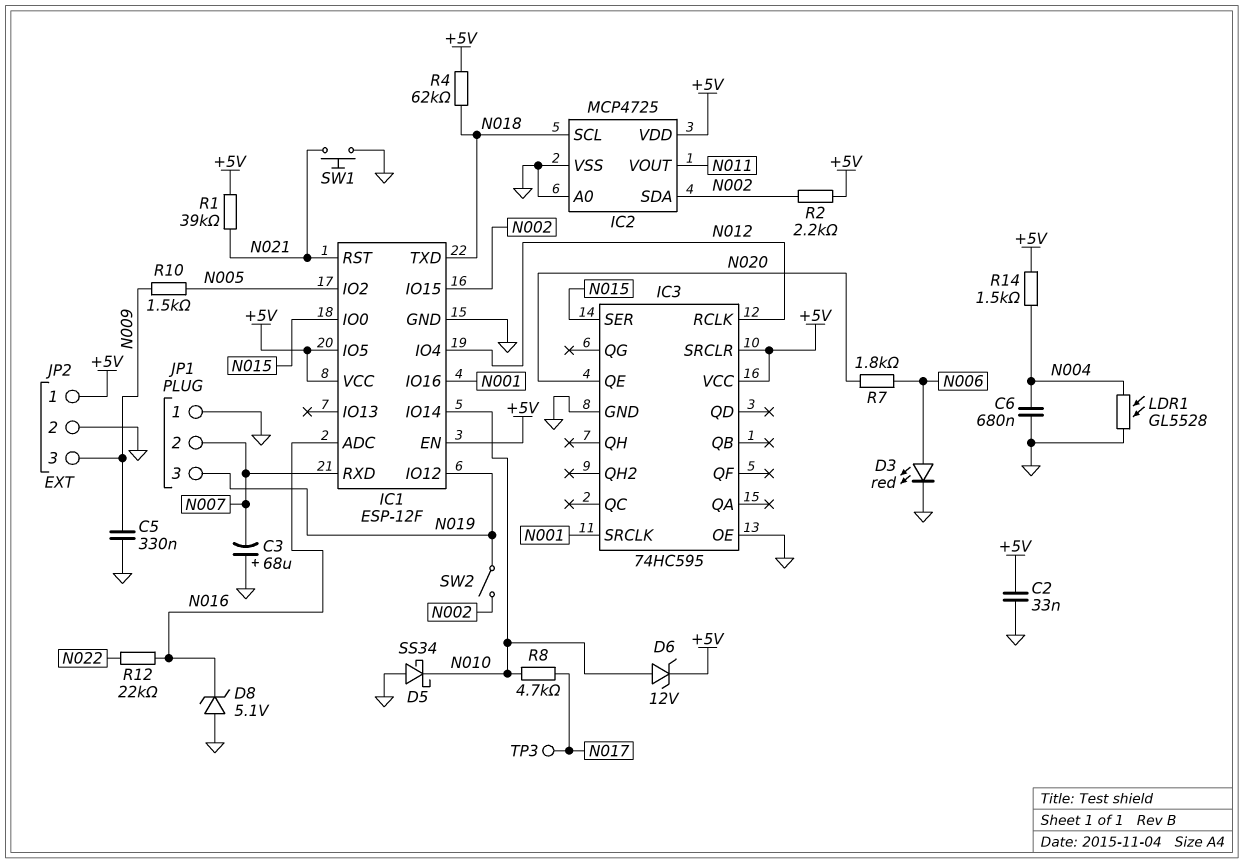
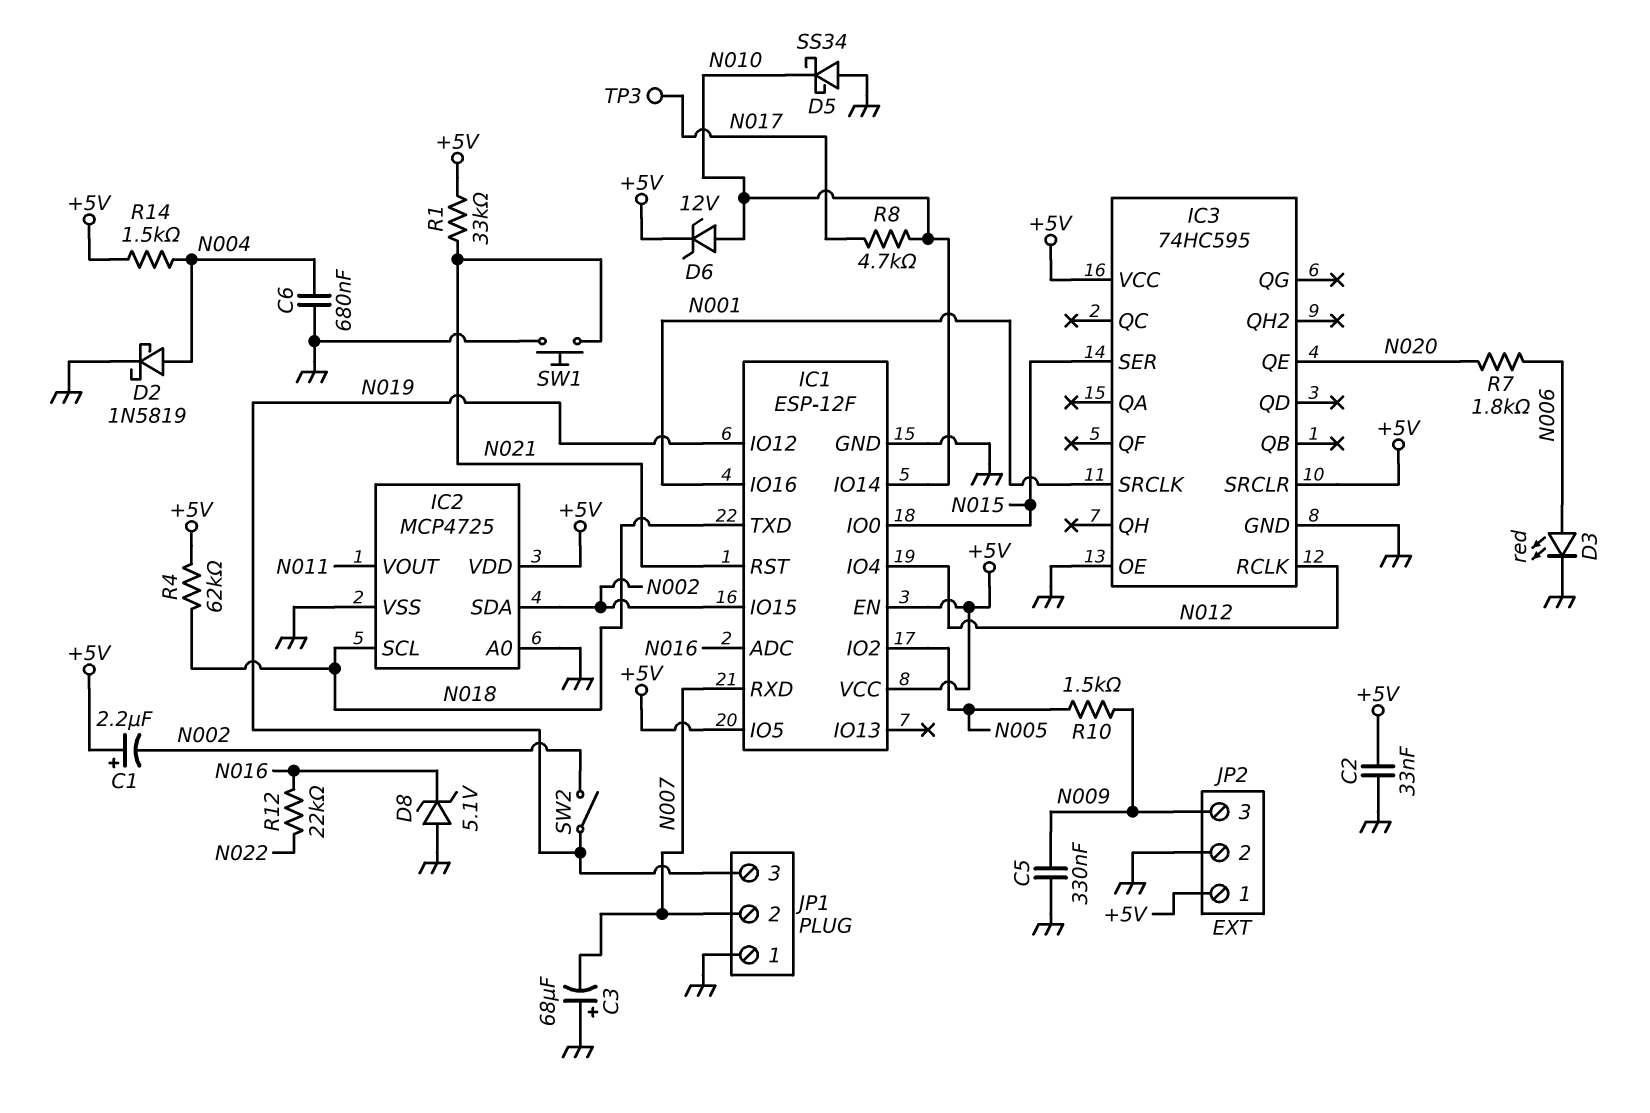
C1: none -> 2.2uF (plus +5V, minus N002)
D2: none -> schottky 1N5819 (A N004, K GND)
LDR1: GL5528 (GND, N004) -> none
R1: 39k (+5V, N021) -> 33k (+5V, N021)
R2: 2.2k (+5V, N002) -> none

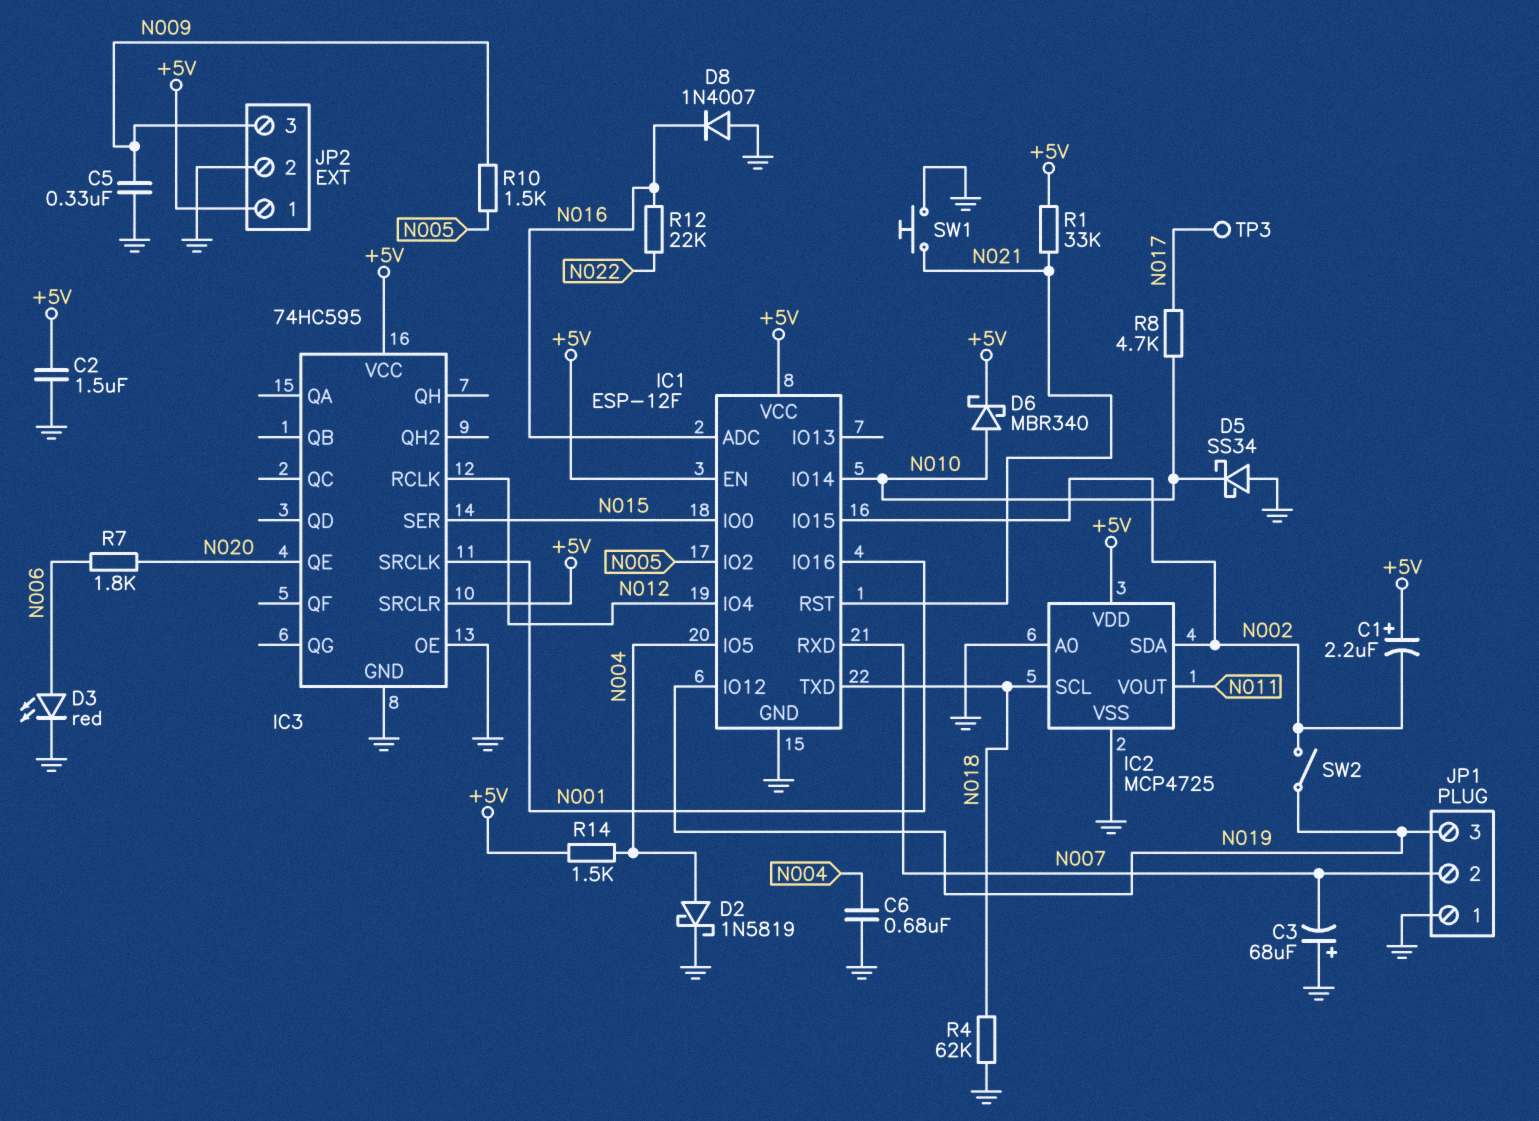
C2: 33nF (+5V, GND) -> 1.5uF (+5V, GND)
D6: zener 12V (A N010, K +5V) -> schottky MBR340 (A N010, K +5V)
D8: zener 5.1V (A GND, K N016) -> diode 1N4007 (A GND, K N016)
IC1 pin IO5: +5V -> N004
R4: 62k (+5V, N018) -> 62k (GND, N018)

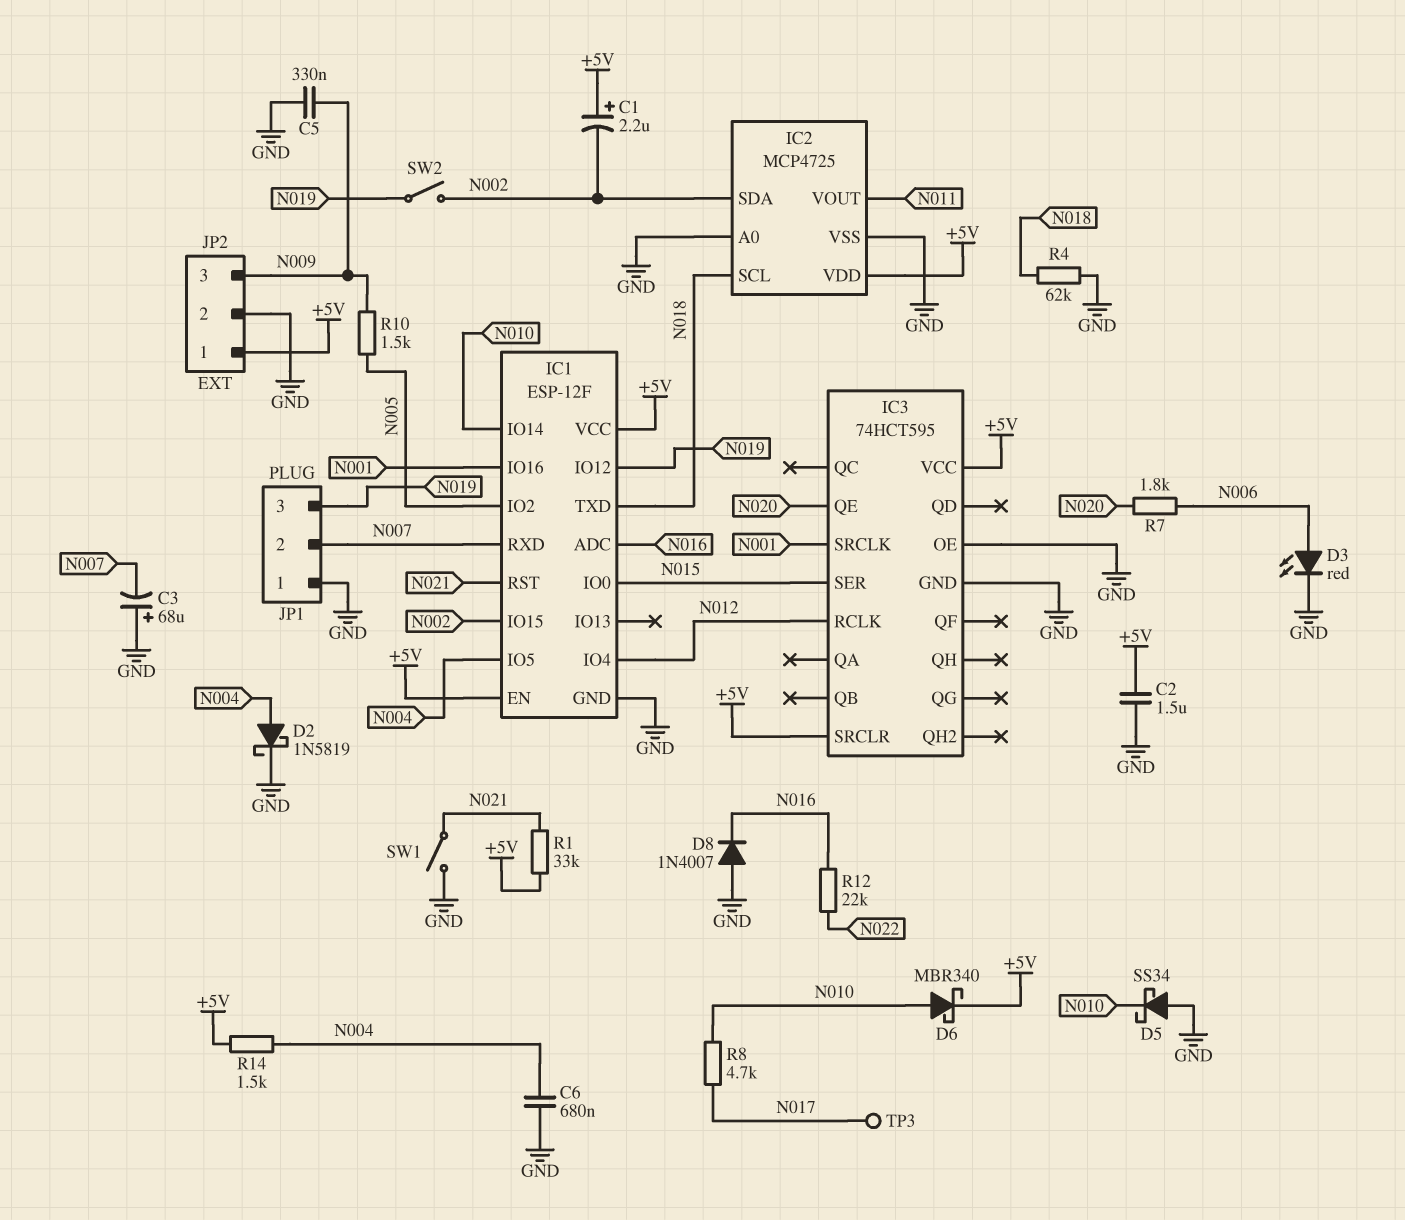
IC3: 74HC595 -> 74HCT595
SW1: button (GND, N021) -> switch (GND, N021)

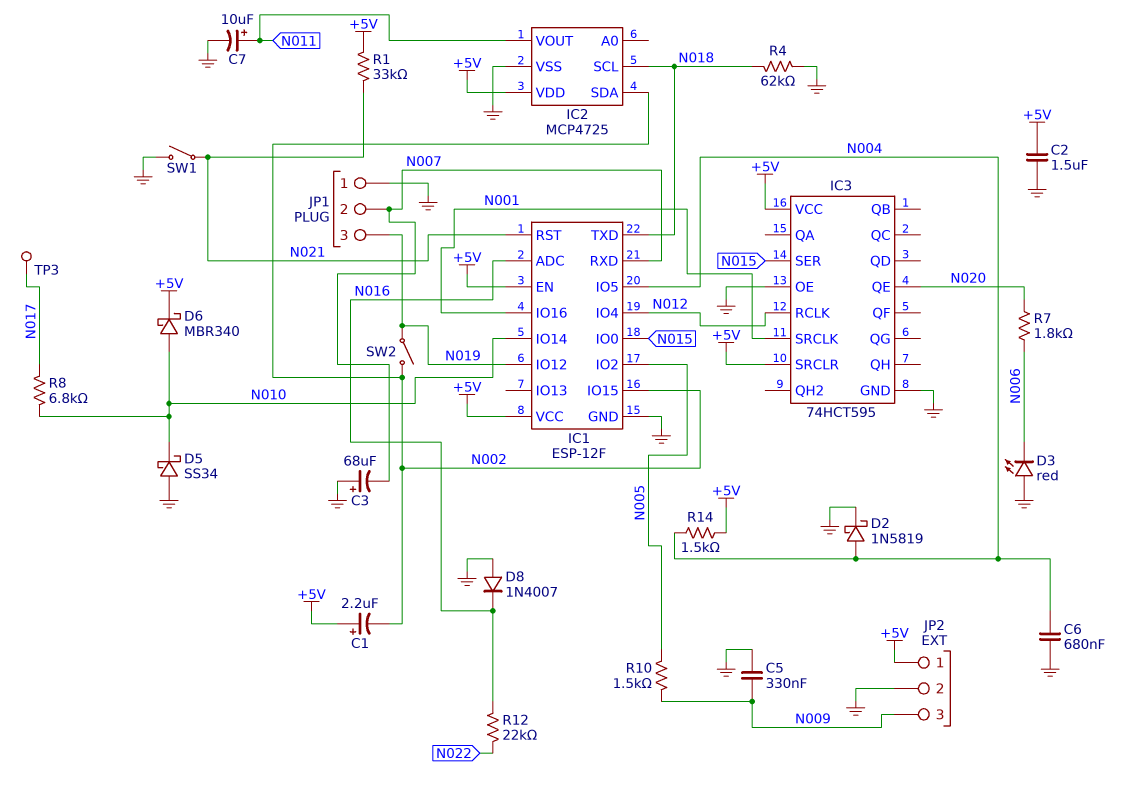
C7: none -> 10uF (plus N011, minus GND)
D3: LED red (A N006, K GND) -> LED red (A GND, K N006)
IC2 pin A0: GND -> none
R8: 4.7k (N010, N017) -> 6.8k (N010, N017)

